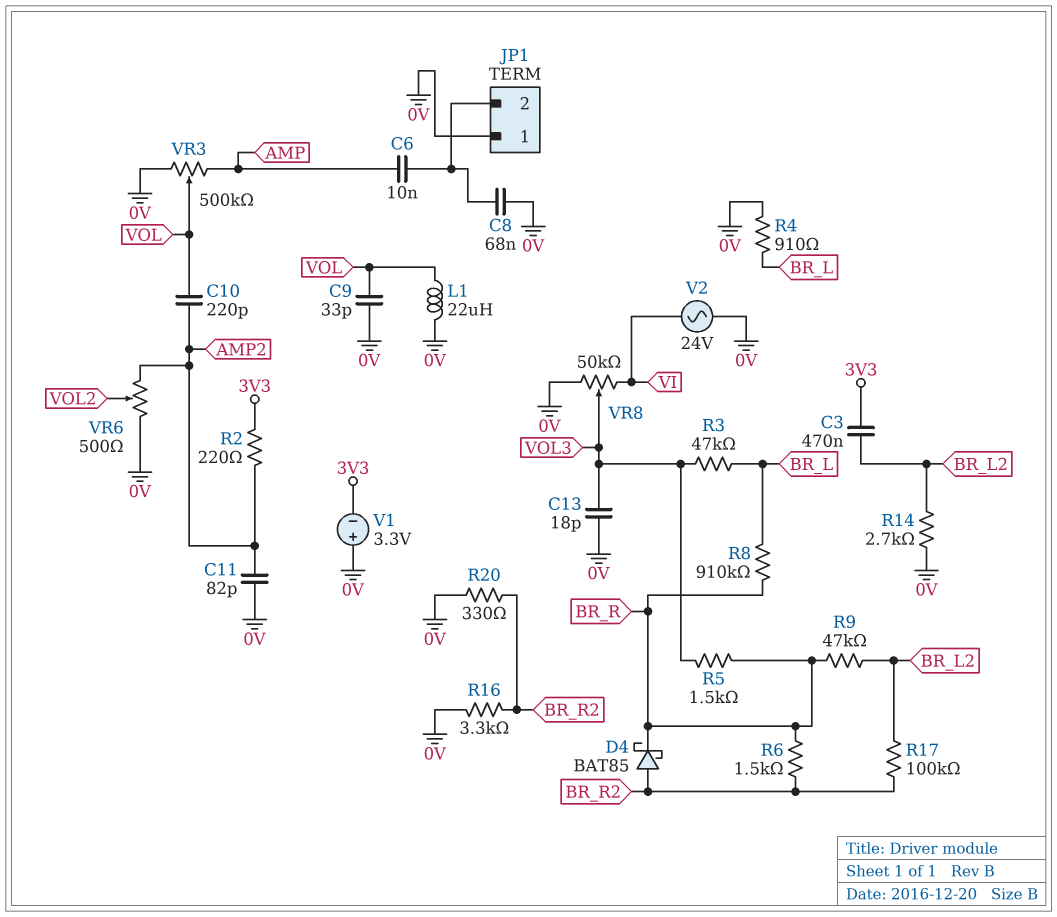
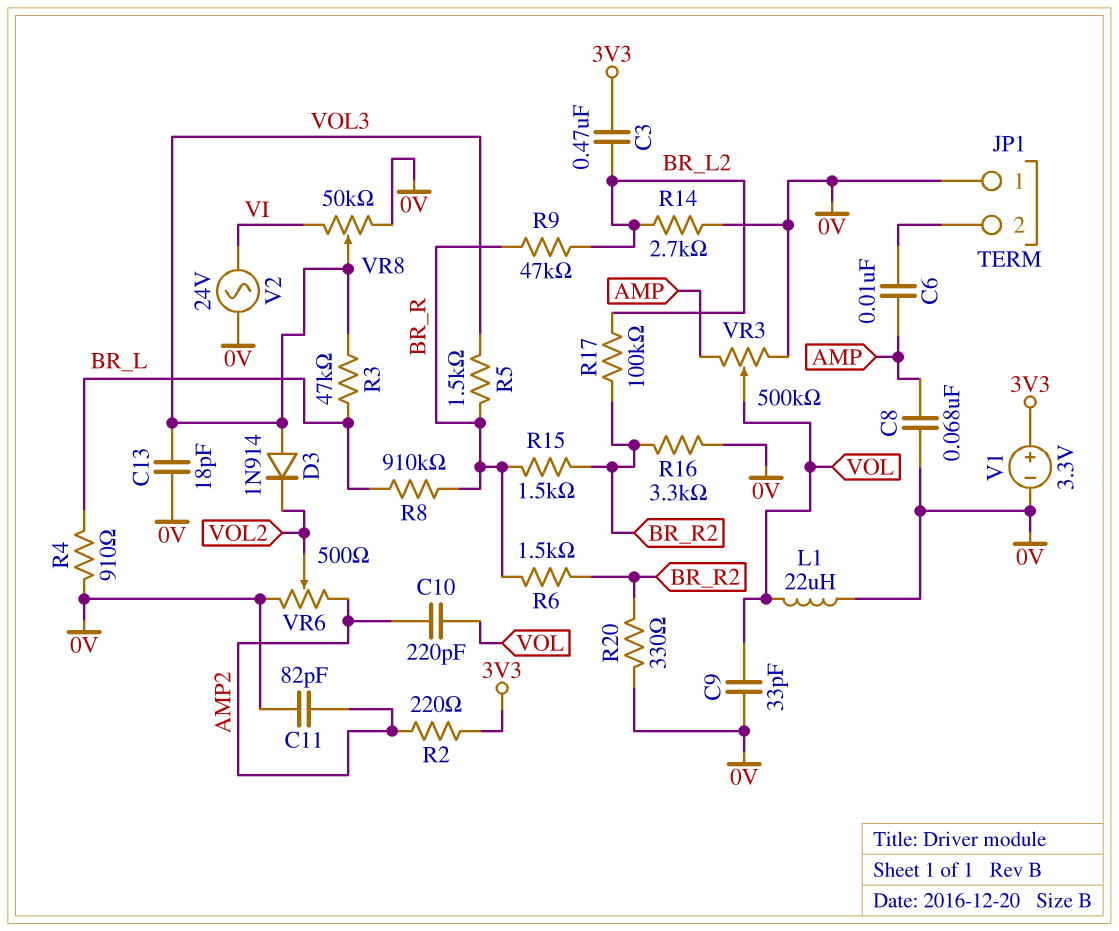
C8: 68nF (0V, JP1/2) -> 68nF (0V, AMP)
D3: none -> diode 1N914 (A VOL3, K VOL2)
D4: schottky BAT85 (A BR_R2, K BR_R) -> none
R15: none -> 1.5k (BR_R, BR_R2)
V1: 3.3V (plus 0V, minus 3V3) -> 3.3V (plus 3V3, minus 0V)

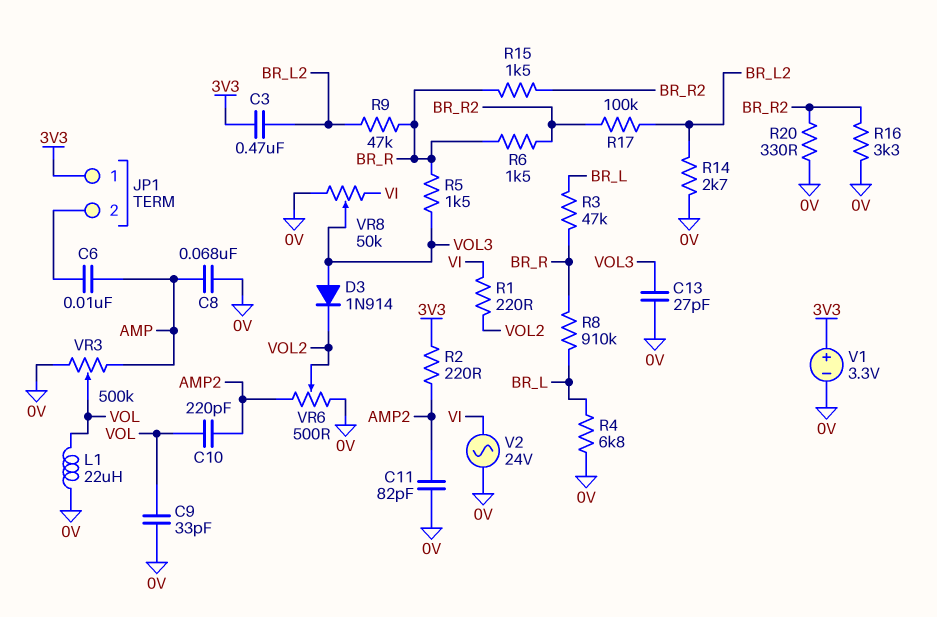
C13: 18pF (0V, VOL3) -> 27pF (0V, VOL3)
JP1 pin 1: 0V -> 3V3
R1: none -> 220 (VI, VOL2)
R3: 47k (BR_L, VOL3) -> 47k (BR_L, BR_R)
R4: 910 (0V, BR_L) -> 6.8k (0V, BR_L)

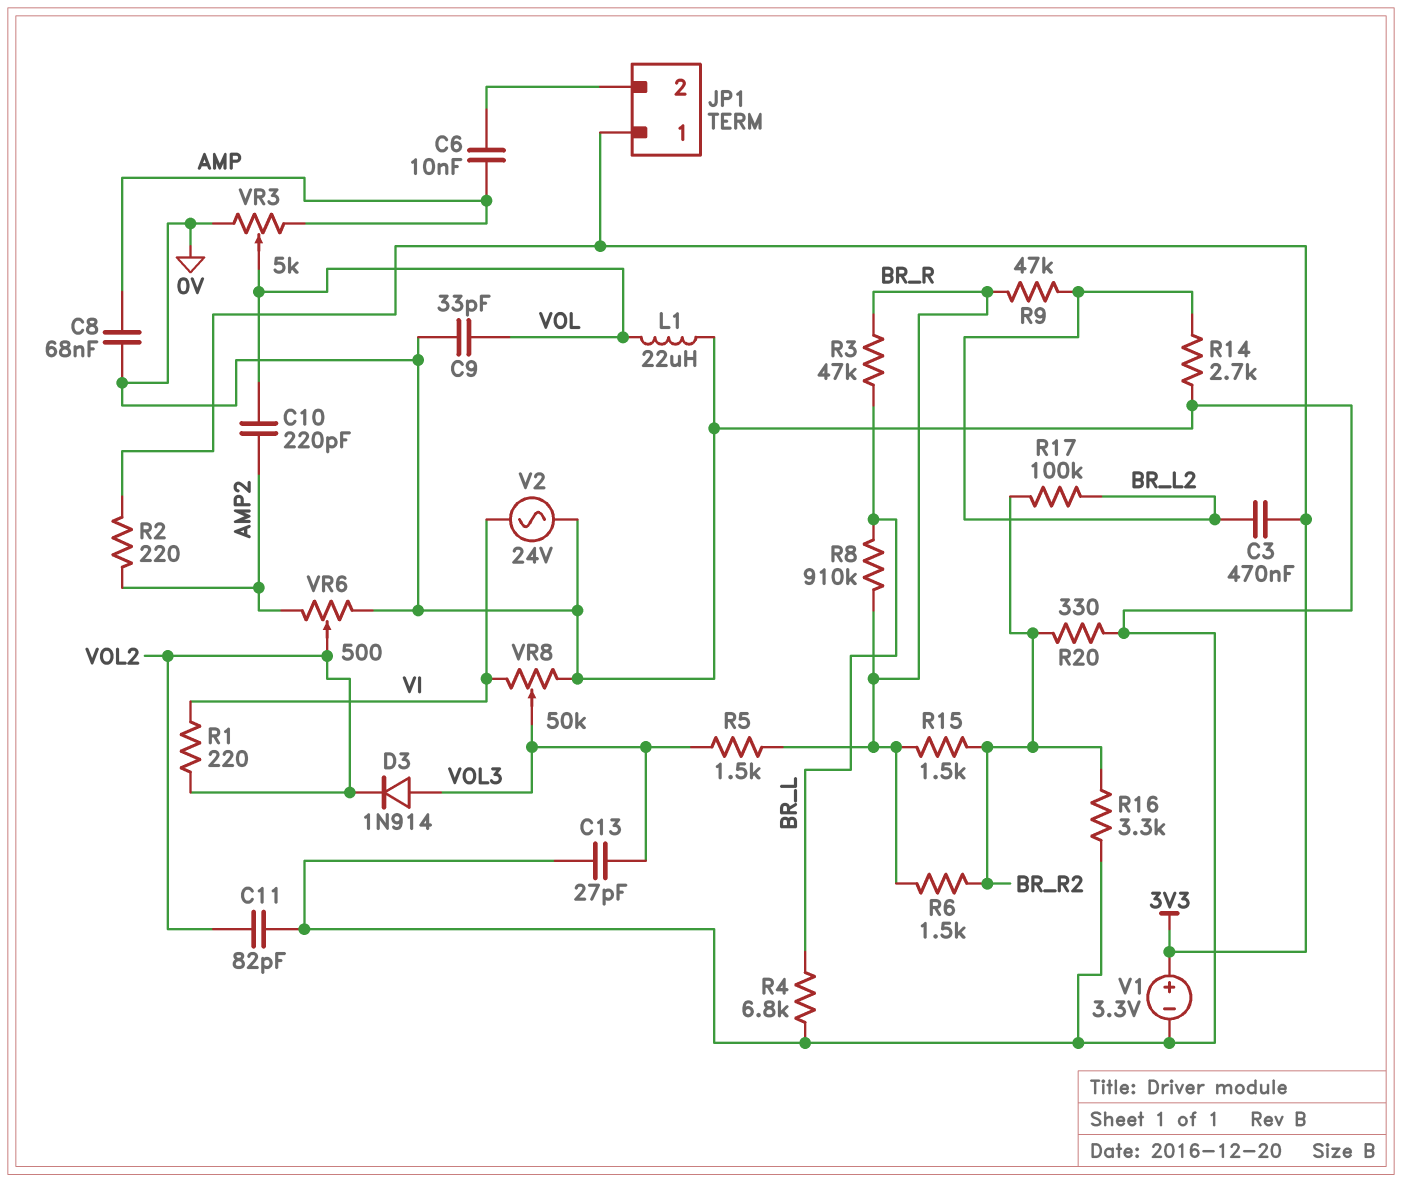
C11: 82pF (0V, AMP2) -> 82pF (0V, VOL2)
VR3: 500k (0V, AMP, wiper VOL) -> 5k (0V, AMP, wiper VOL)

